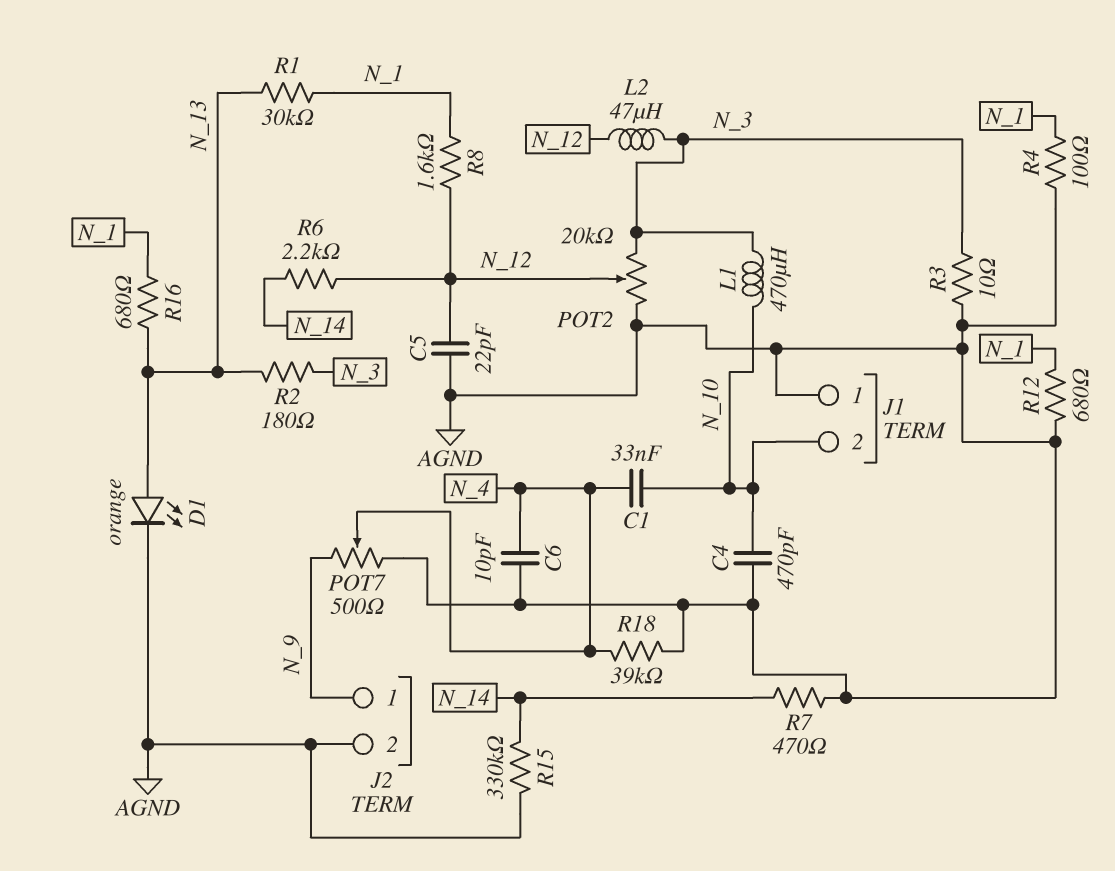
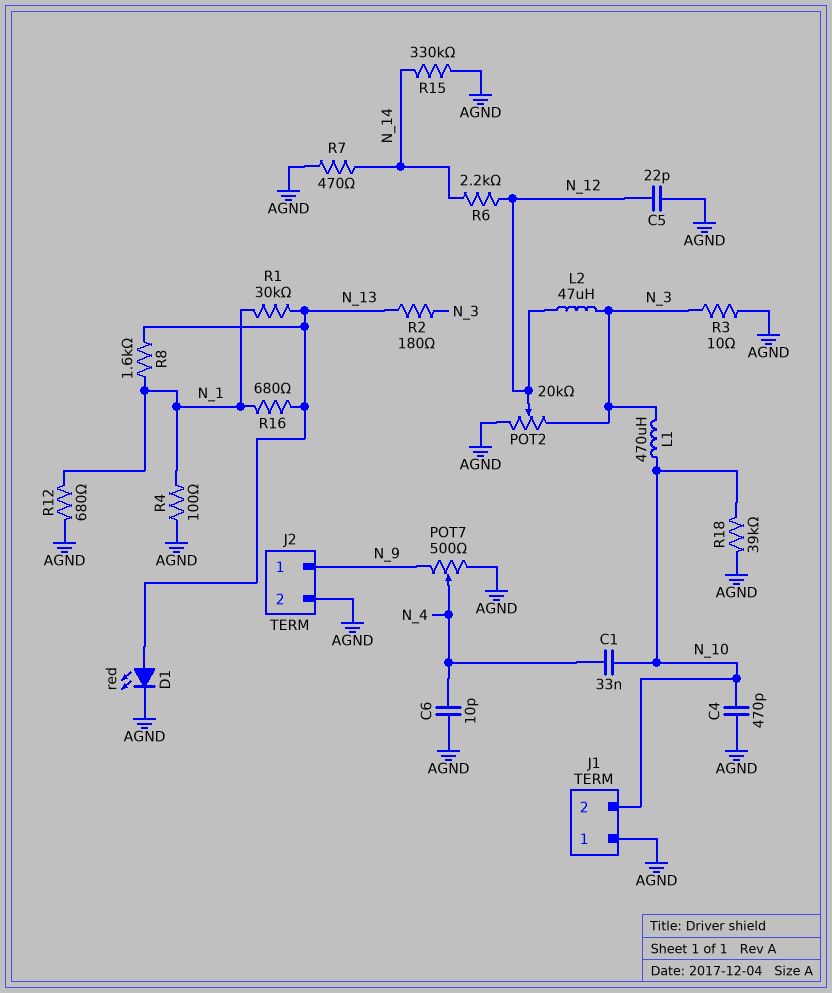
D1: LED orange (A N_13, K AGND) -> LED red (A N_13, K AGND)
R8: 1.6k (N_1, N_12) -> 1.6k (N_1, N_13)
R18: 39k (AGND, N_4) -> 39k (AGND, N_10)

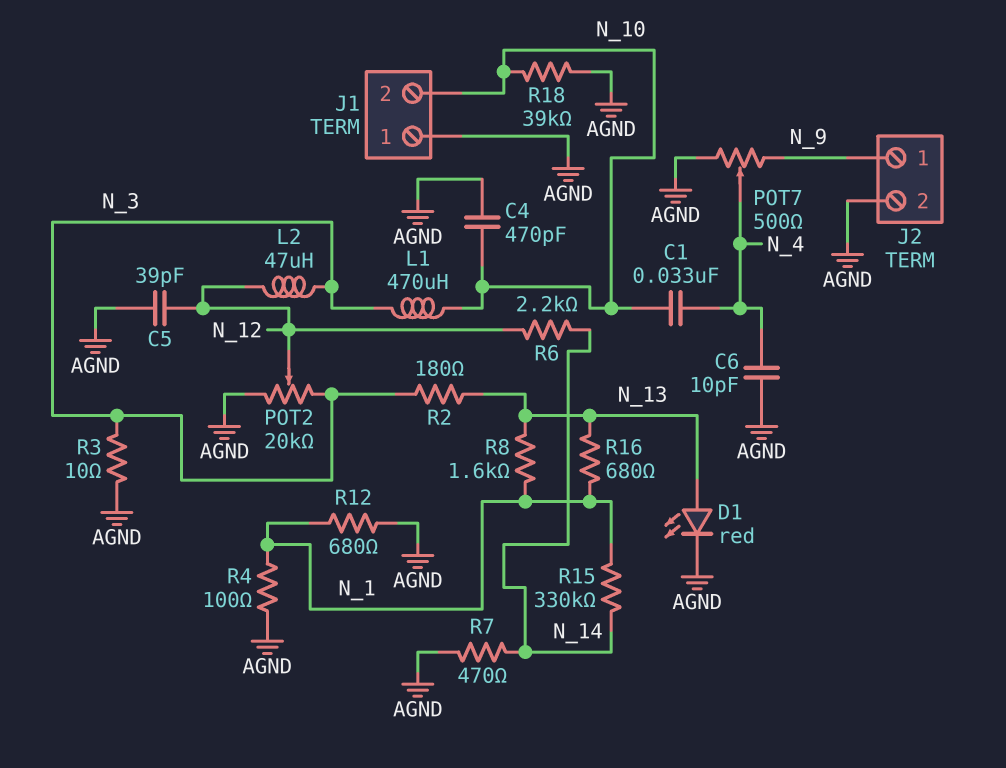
C5: 22pF (AGND, N_12) -> 39pF (AGND, N_12)
R1: 30k (N_1, N_13) -> none
R15: 330k (AGND, N_14) -> 330k (N_1, N_14)

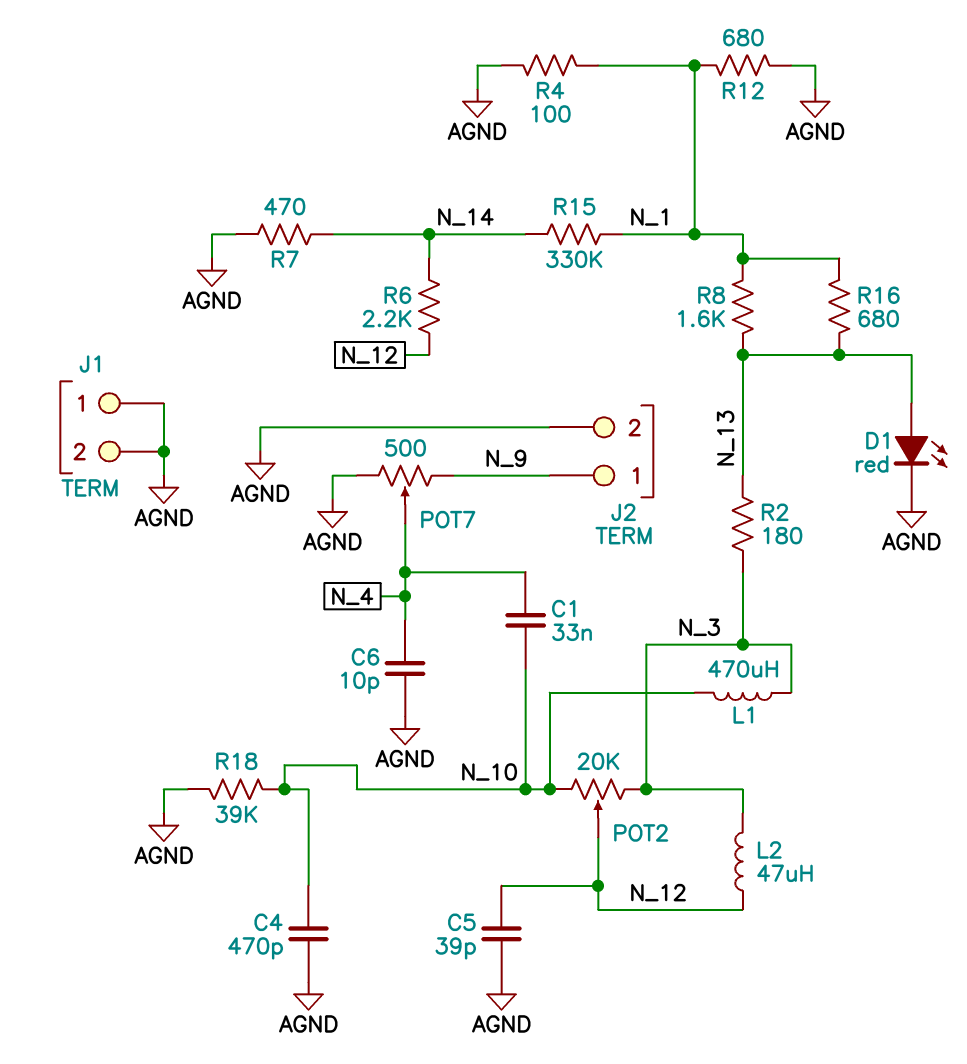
J1 pin 2: N_10 -> AGND
POT2: 20k (AGND, N_3, wiper N_12) -> 20k (N_3, N_10, wiper N_12)
R3: 10 (AGND, N_3) -> none

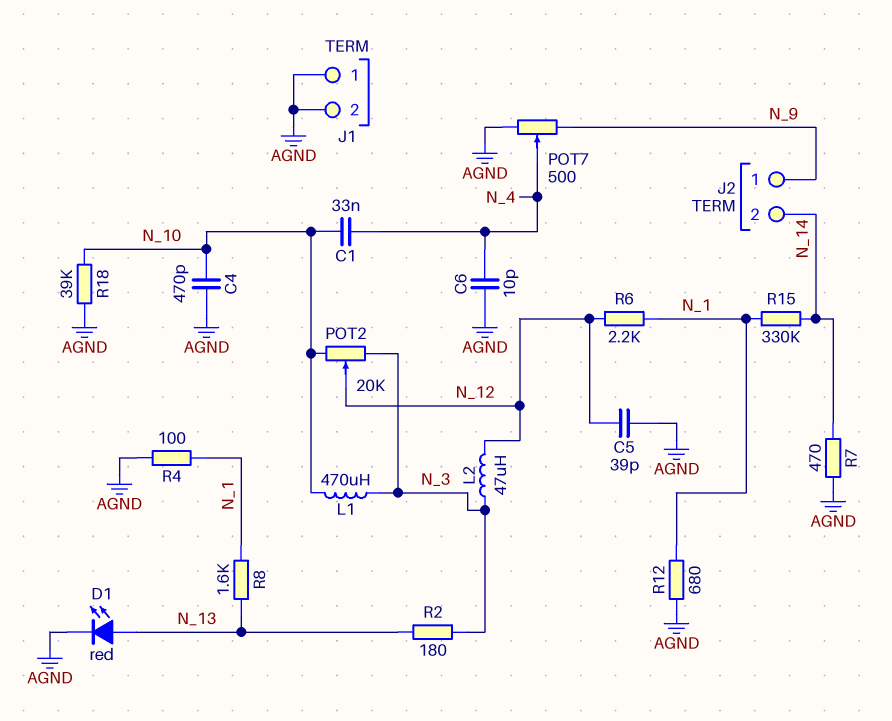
J2 pin 2: AGND -> N_14
R6: 2.2k (N_12, N_14) -> 2.2k (N_1, N_12)
R16: 680 (N_1, N_13) -> none

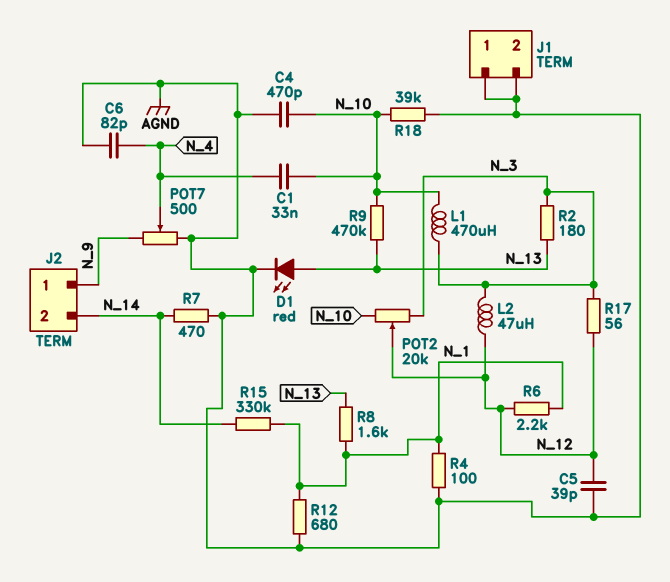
C6: 10pF (AGND, N_4) -> 82pF (AGND, N_4)
R9: none -> 470k (N_10, N_13)
R17: none -> 56 (N_3, N_12)

